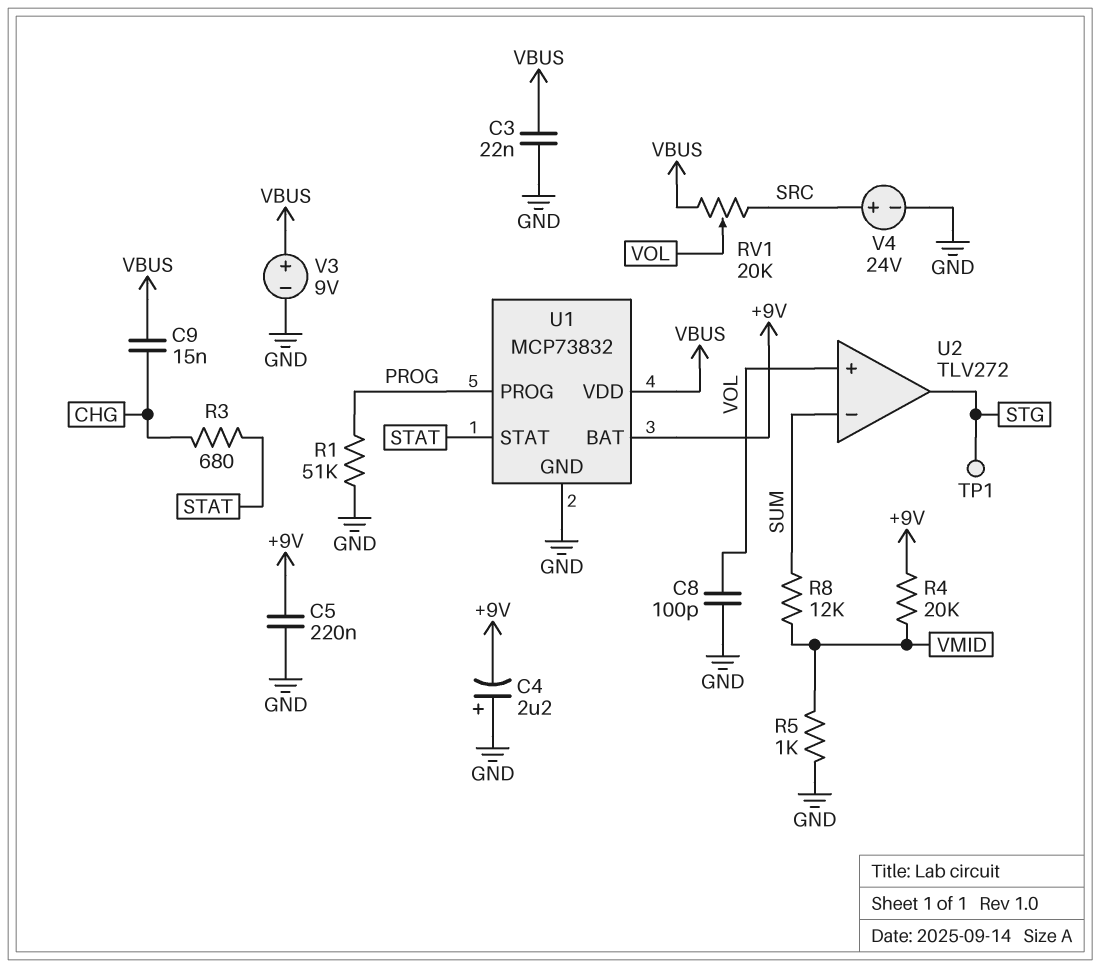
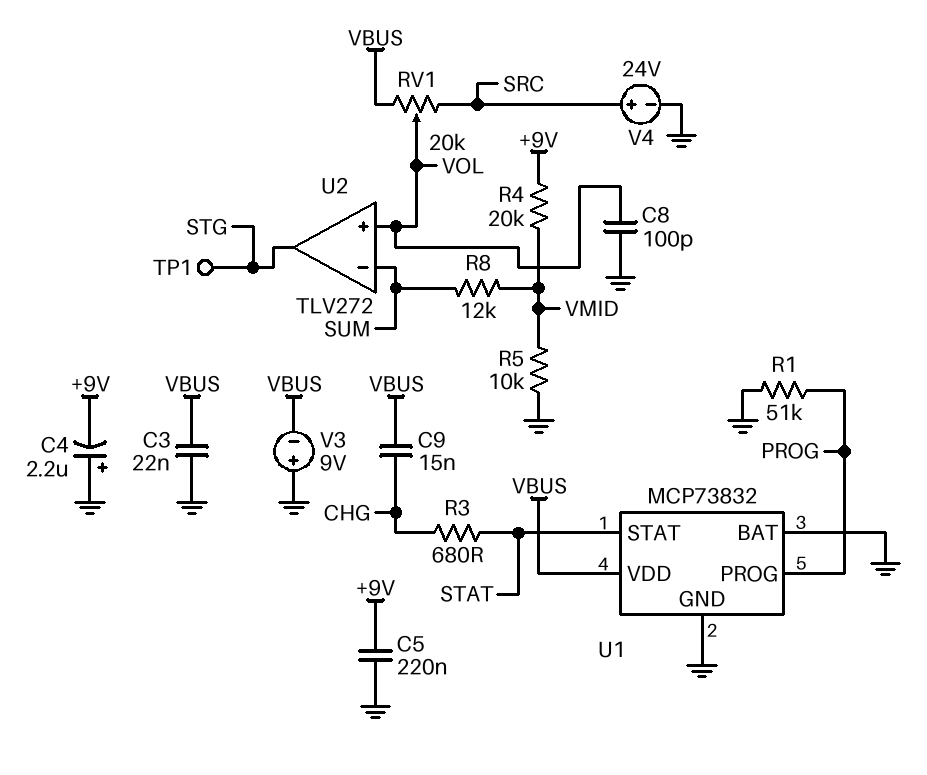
R5: 1k (GND, VMID) -> 10k (GND, VMID)
U1 pin BAT: +9V -> GND
V3: 9V (plus VBUS, minus GND) -> 9V (plus GND, minus VBUS)

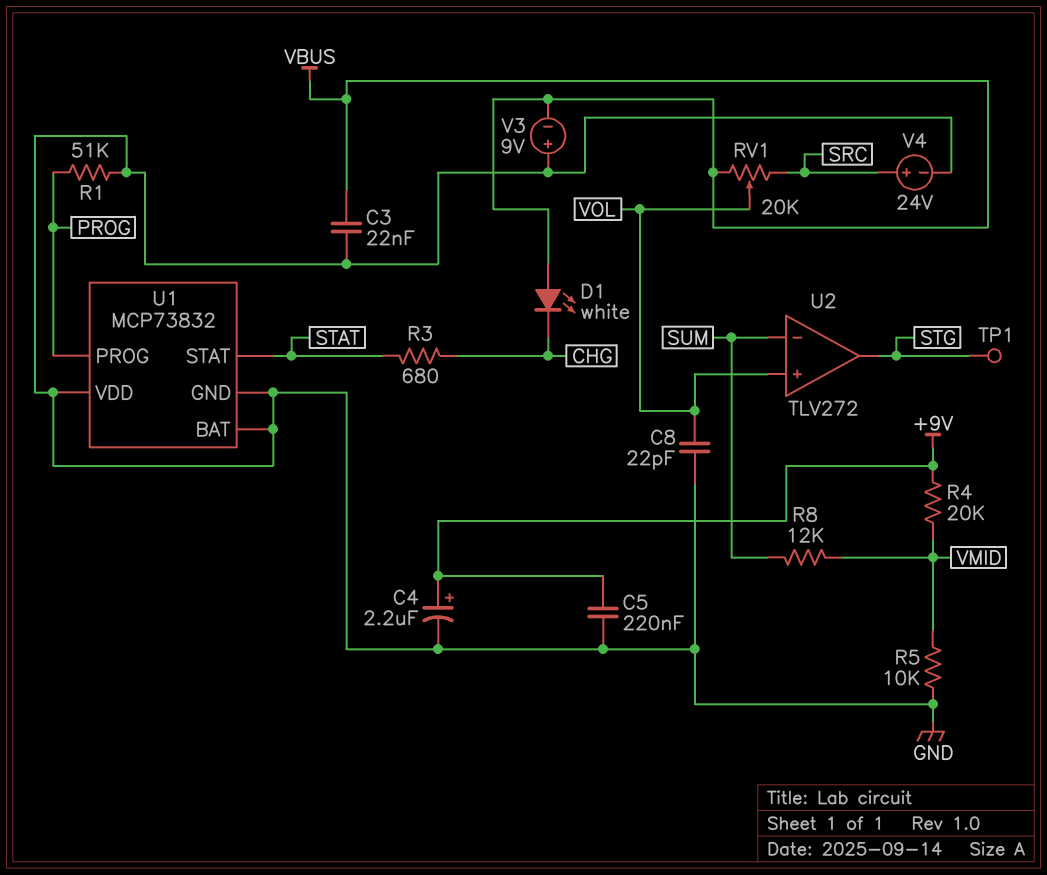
C4: 2.2uF (plus GND, minus +9V) -> 2.2uF (plus +9V, minus GND)
C8: 100pF (GND, VOL) -> 22pF (GND, VOL)
C9: 15nF (CHG, VBUS) -> none
D1: none -> LED white (A VBUS, K CHG)
U1 pin VDD: VBUS -> GND

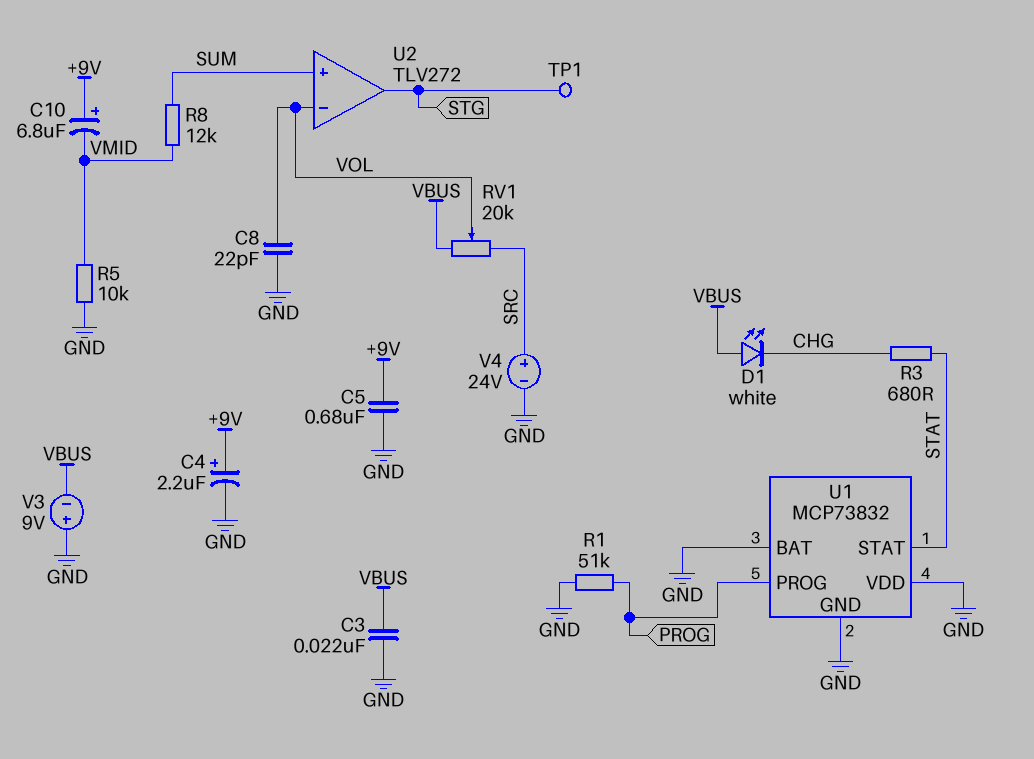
C5: 220nF (+9V, GND) -> 680nF (+9V, GND)
C10: none -> 6.8uF (plus +9V, minus VMID)
R4: 20k (+9V, VMID) -> none
U2 pin in+: VOL -> SUM
U2 pin in-: SUM -> VOL

